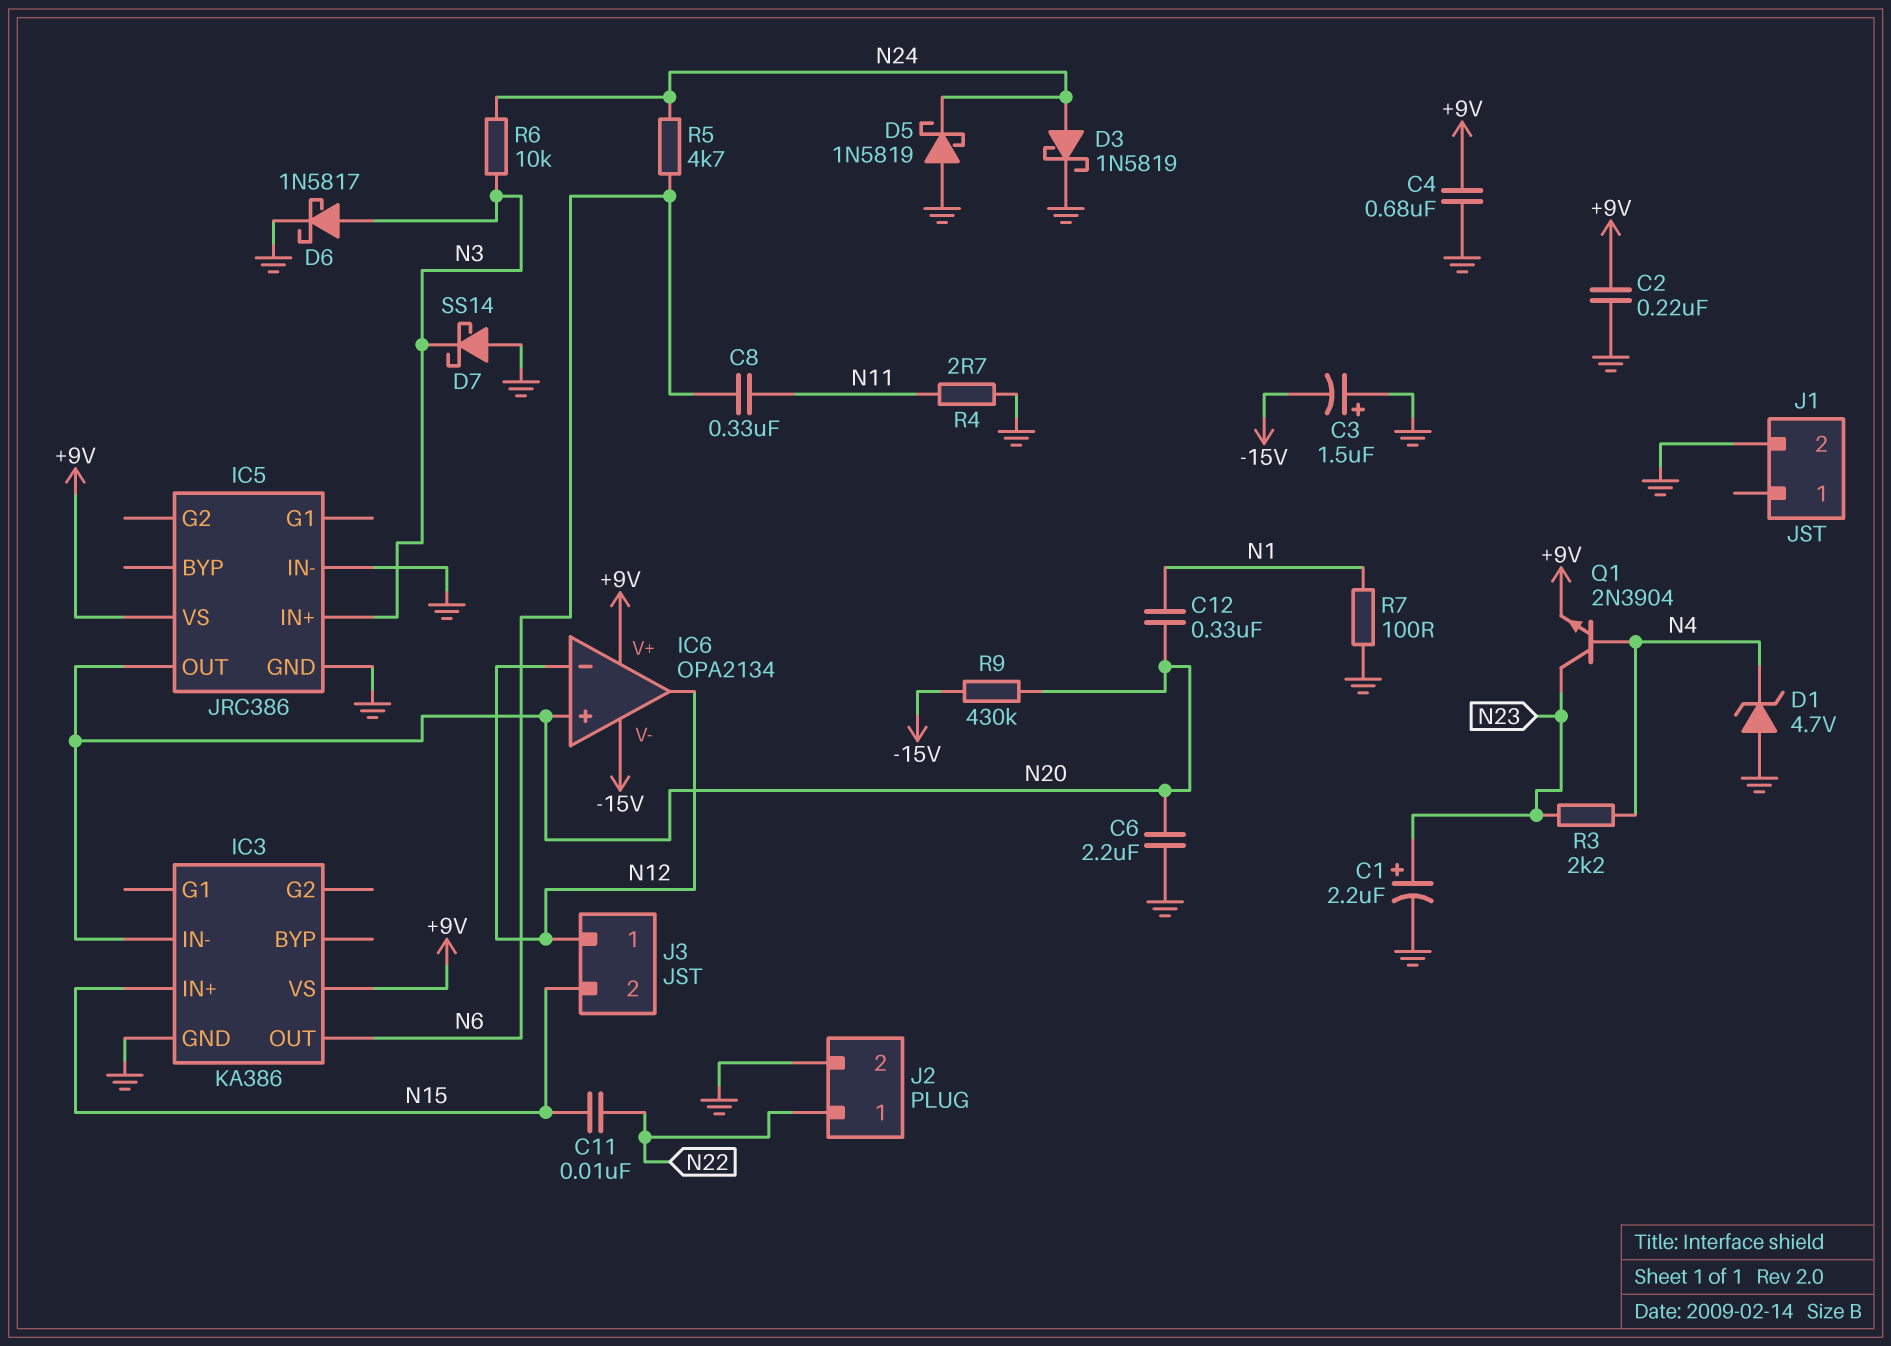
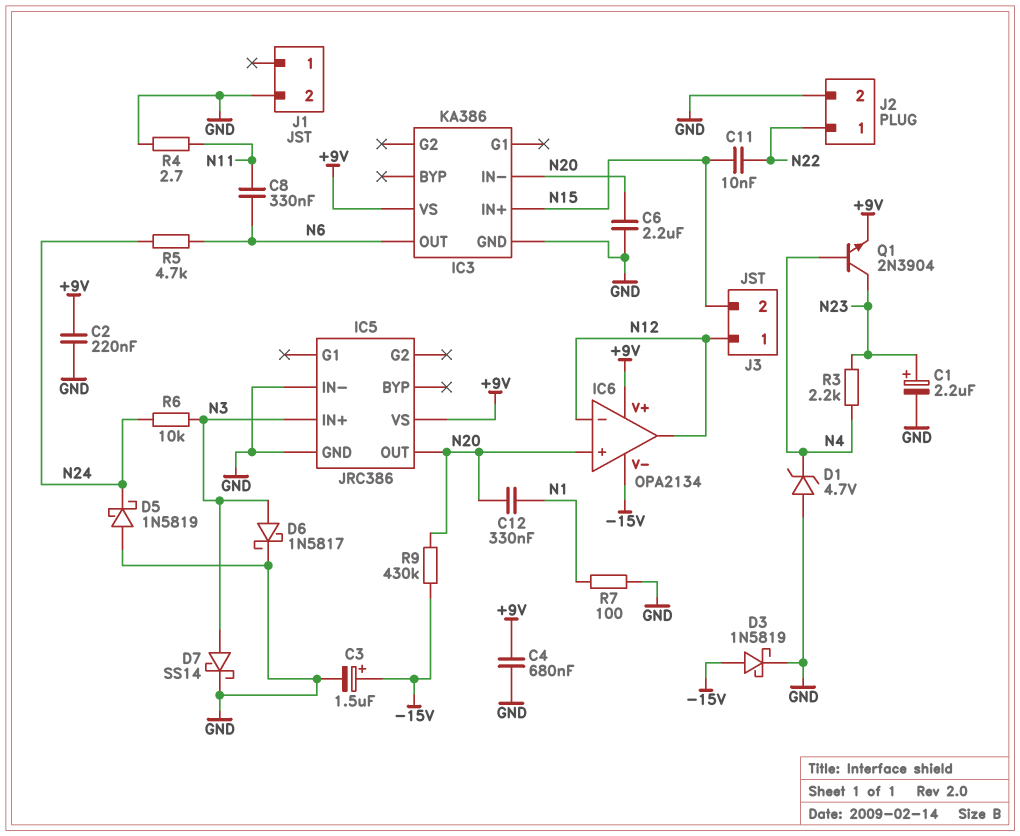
C3: 1.5uF (plus GND, minus -15V) -> 1.5uF (plus -15V, minus GND)
D3: schottky 1N5819 (A N24, K GND) -> schottky 1N5819 (A -15V, K GND)
D7: schottky SS14 (A GND, K N3) -> schottky SS14 (A N3, K GND)

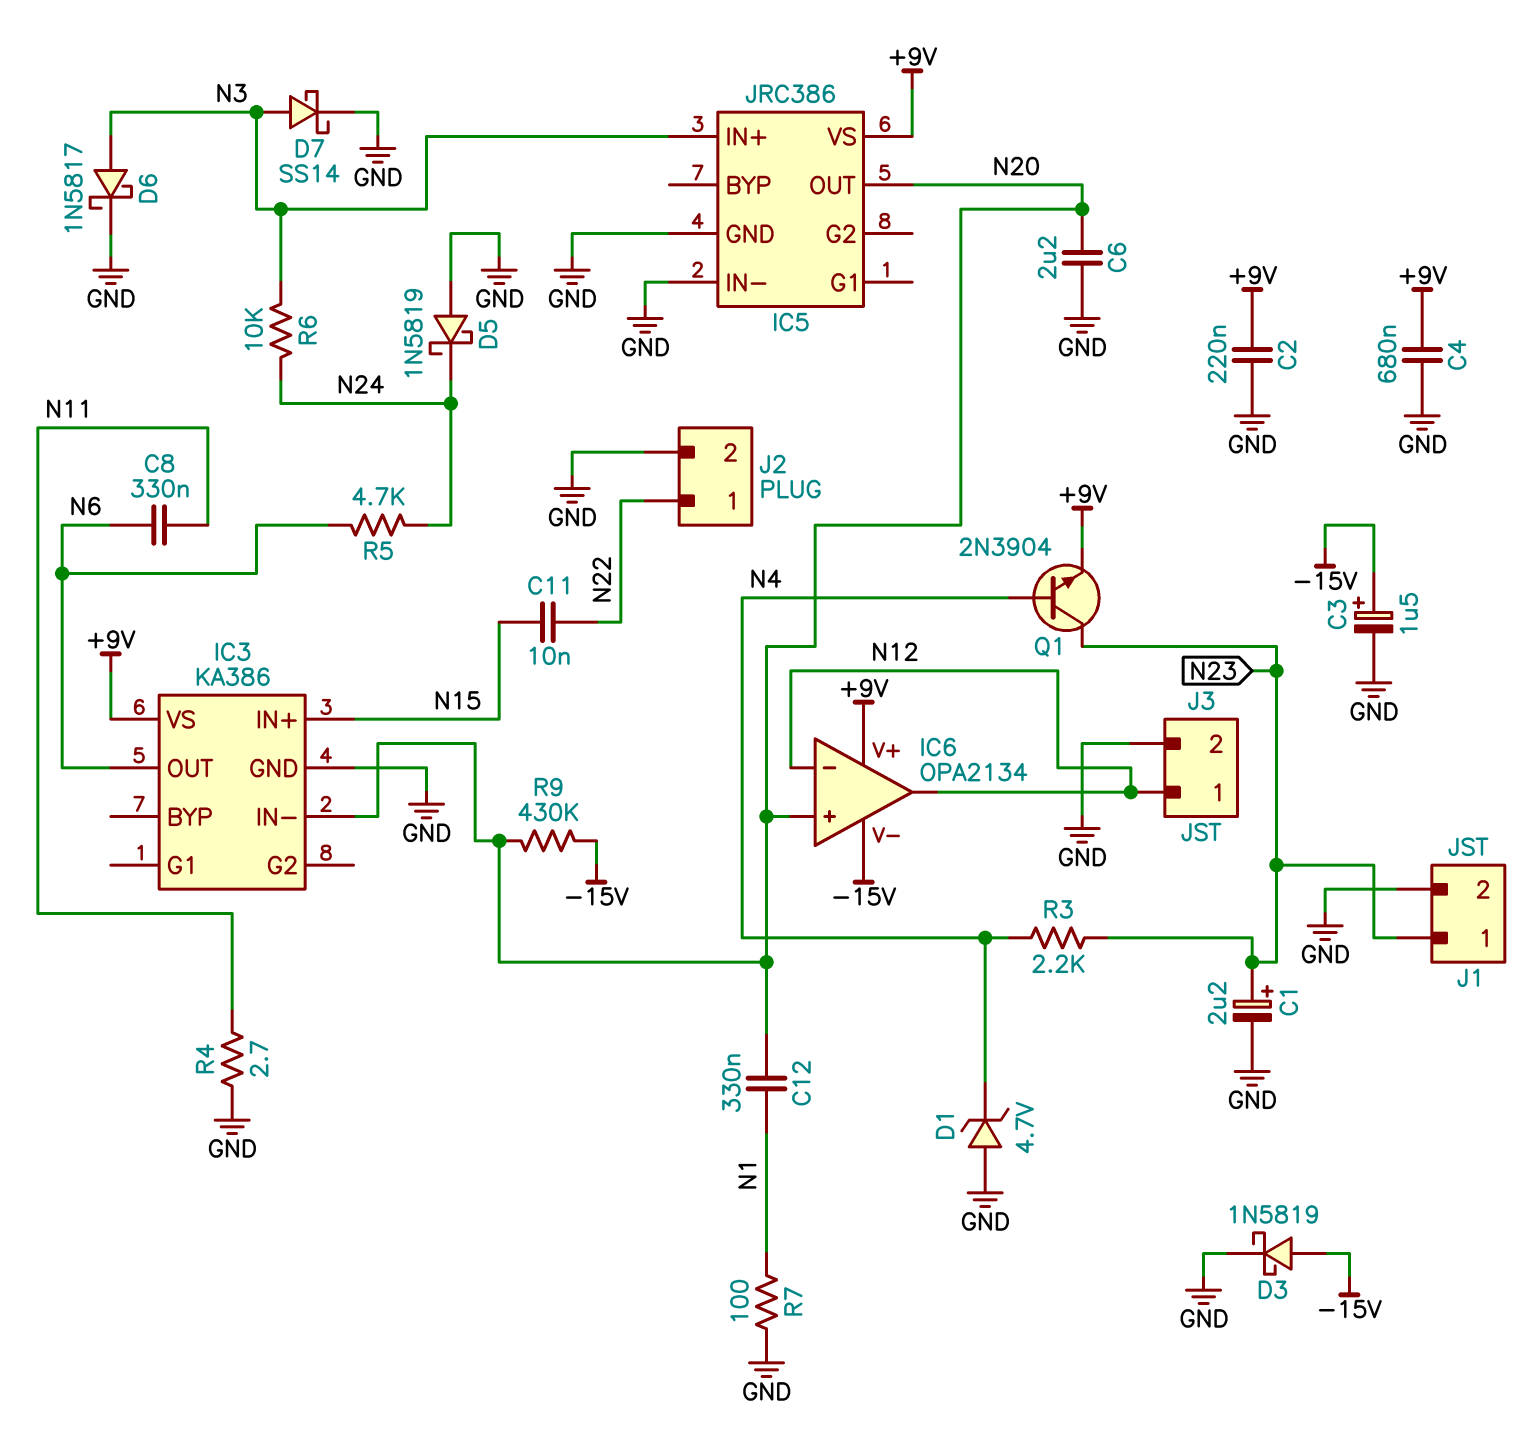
J1 pin 1: none -> N23
J3 pin 2: N15 -> GND

